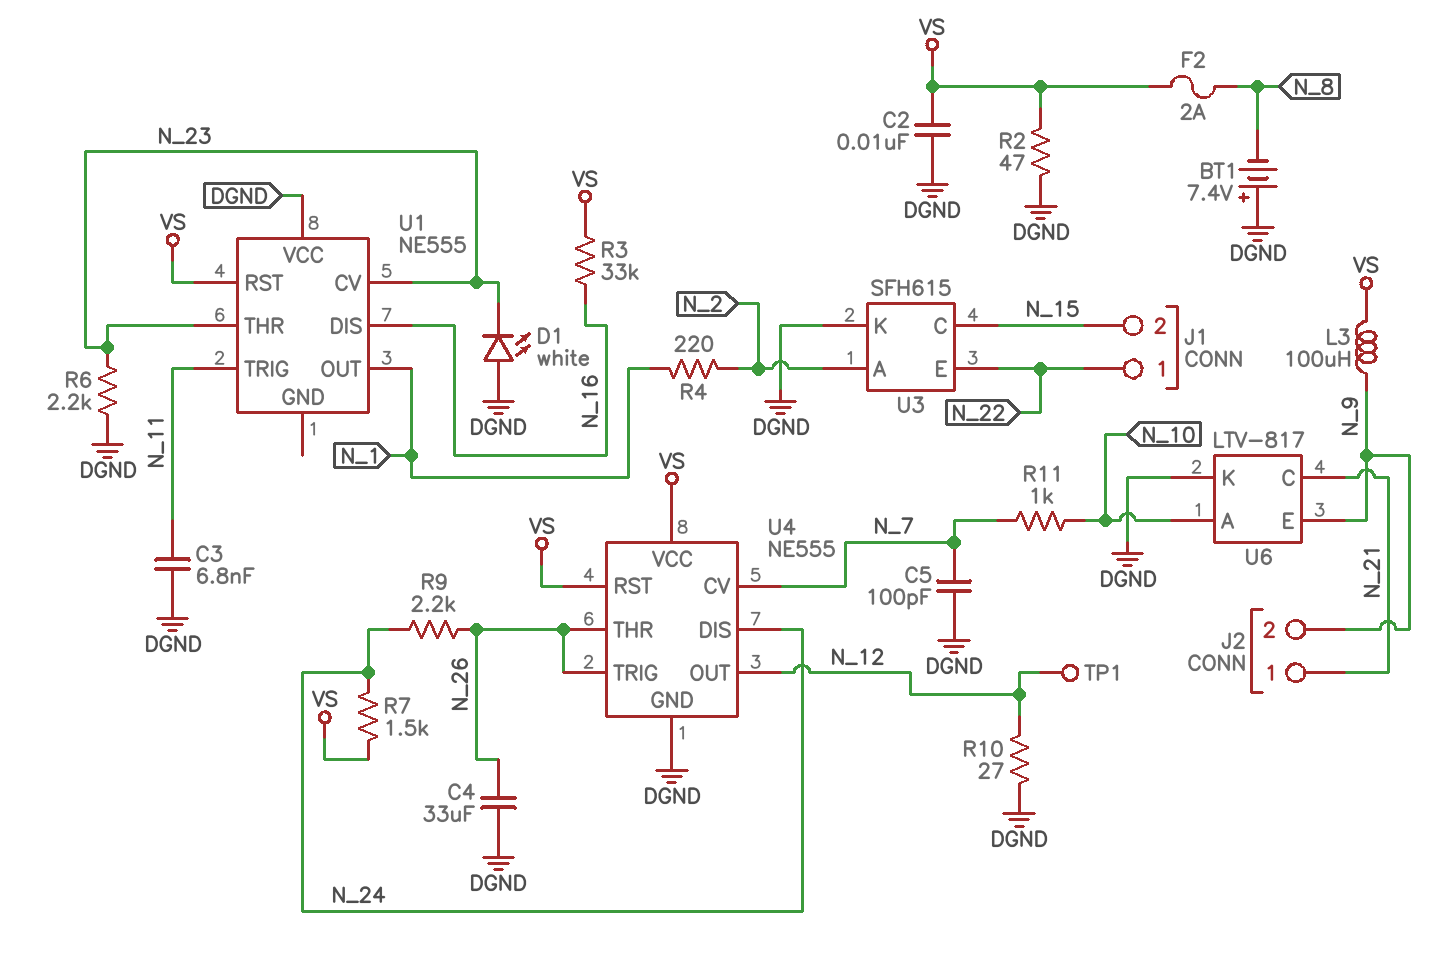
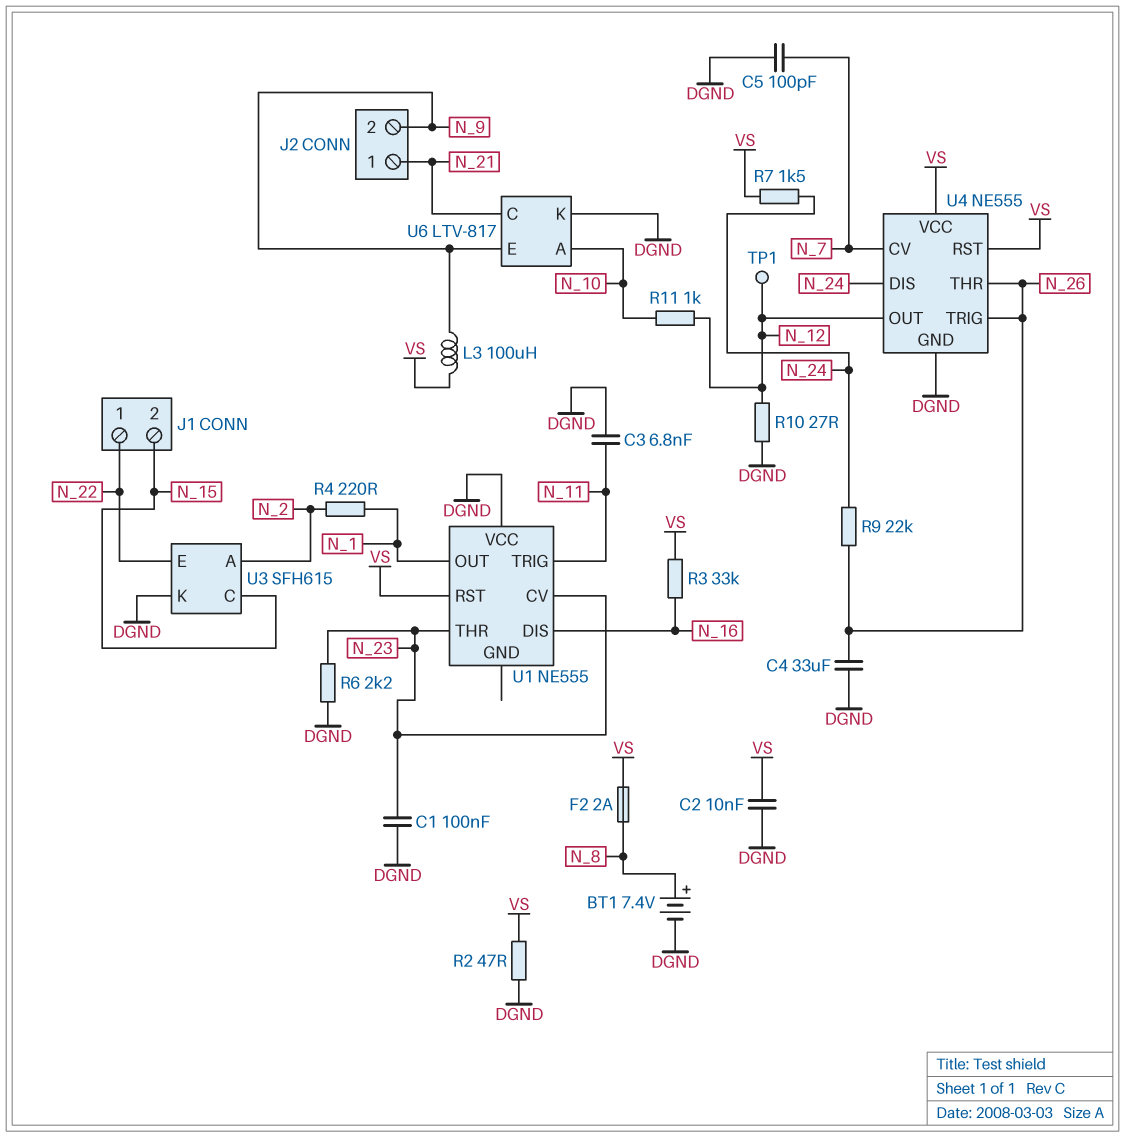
BT1: 7.4V (plus DGND, minus N_8) -> 7.4V (plus N_8, minus DGND)
C1: none -> 100nF (DGND, N_23)
D1: LED white (A DGND, K N_23) -> none
R9: 2.2k (N_24, N_26) -> 22k (N_24, N_26)
R11: 1k (N_7, N_10) -> 1k (N_10, N_12)

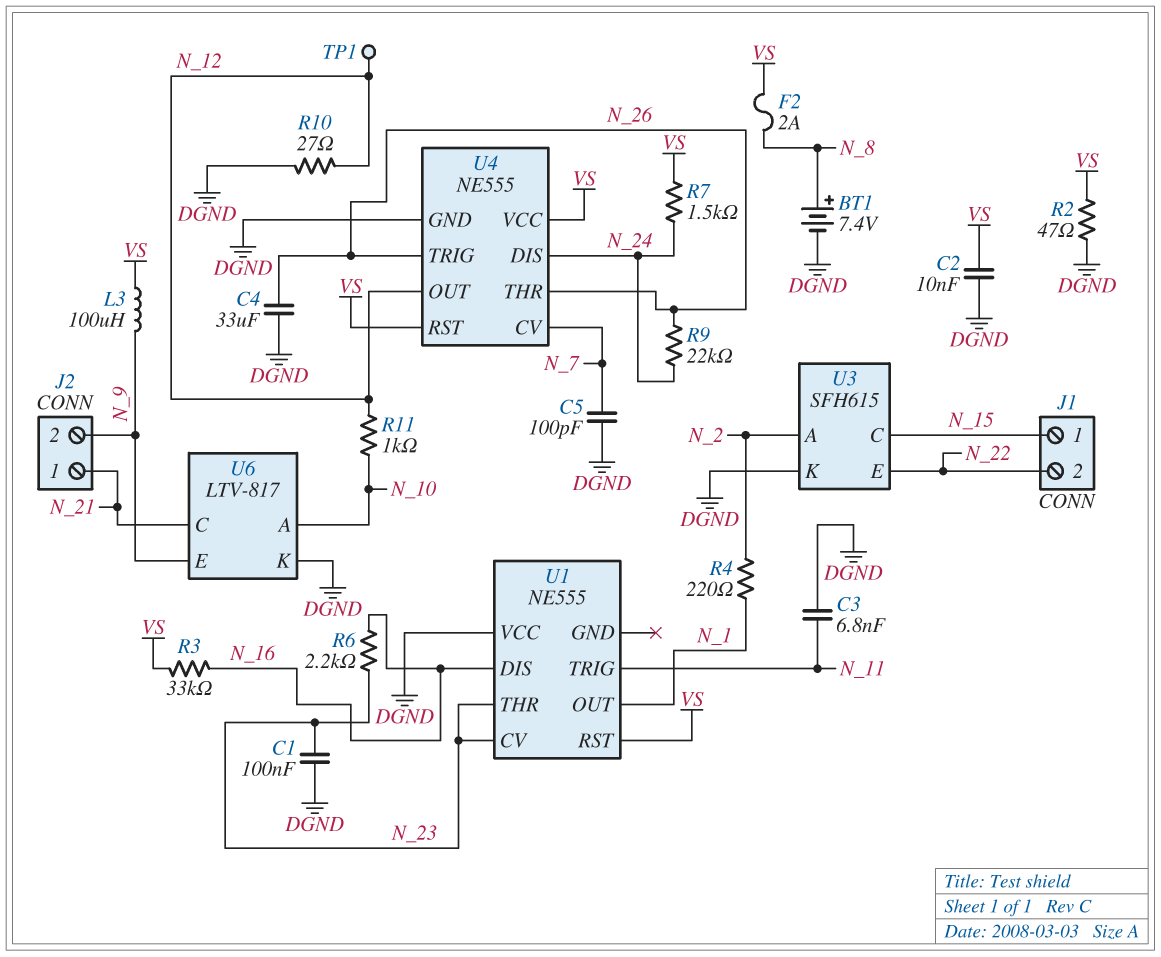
J1 pin 1: N_22 -> N_15
J1 pin 2: N_15 -> N_22
R6: 2.2k (DGND, N_23) -> 2.2k (N_16, N_23)

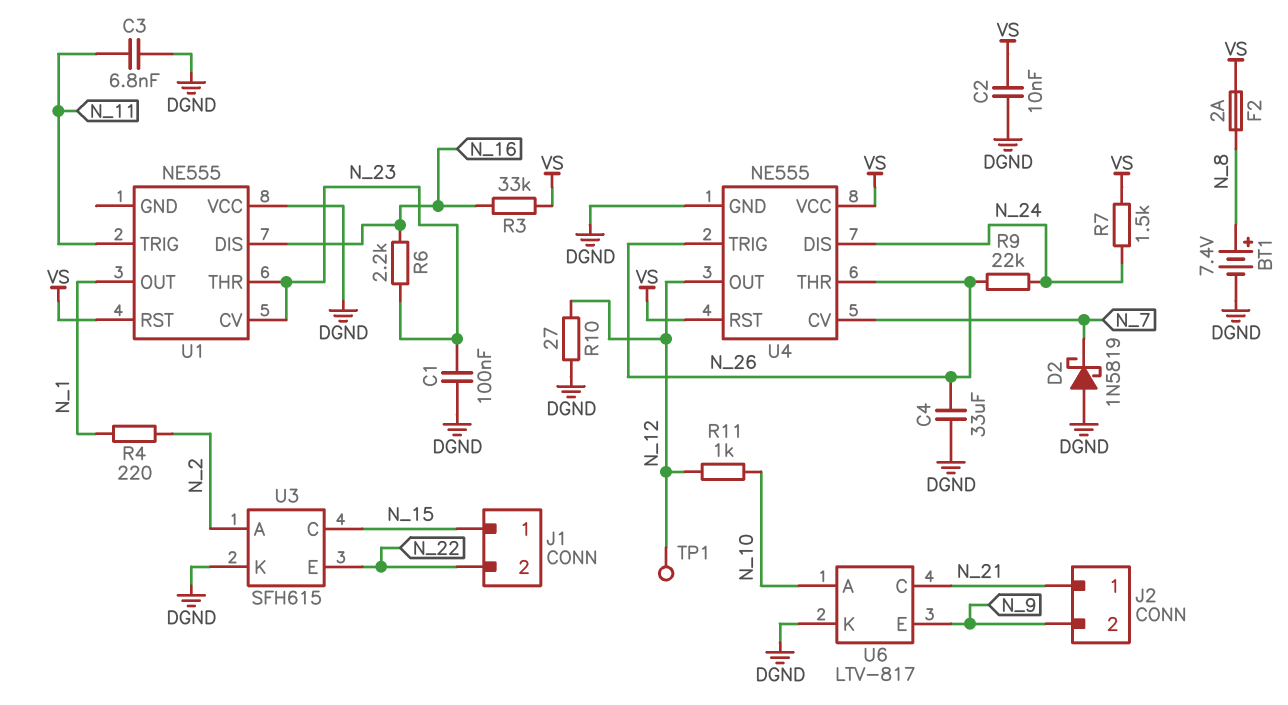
C5: 100pF (DGND, N_7) -> none
D2: none -> schottky 1N5819 (A DGND, K N_7)
L3: 100uH (N_9, VS) -> none
R2: 47 (DGND, VS) -> none

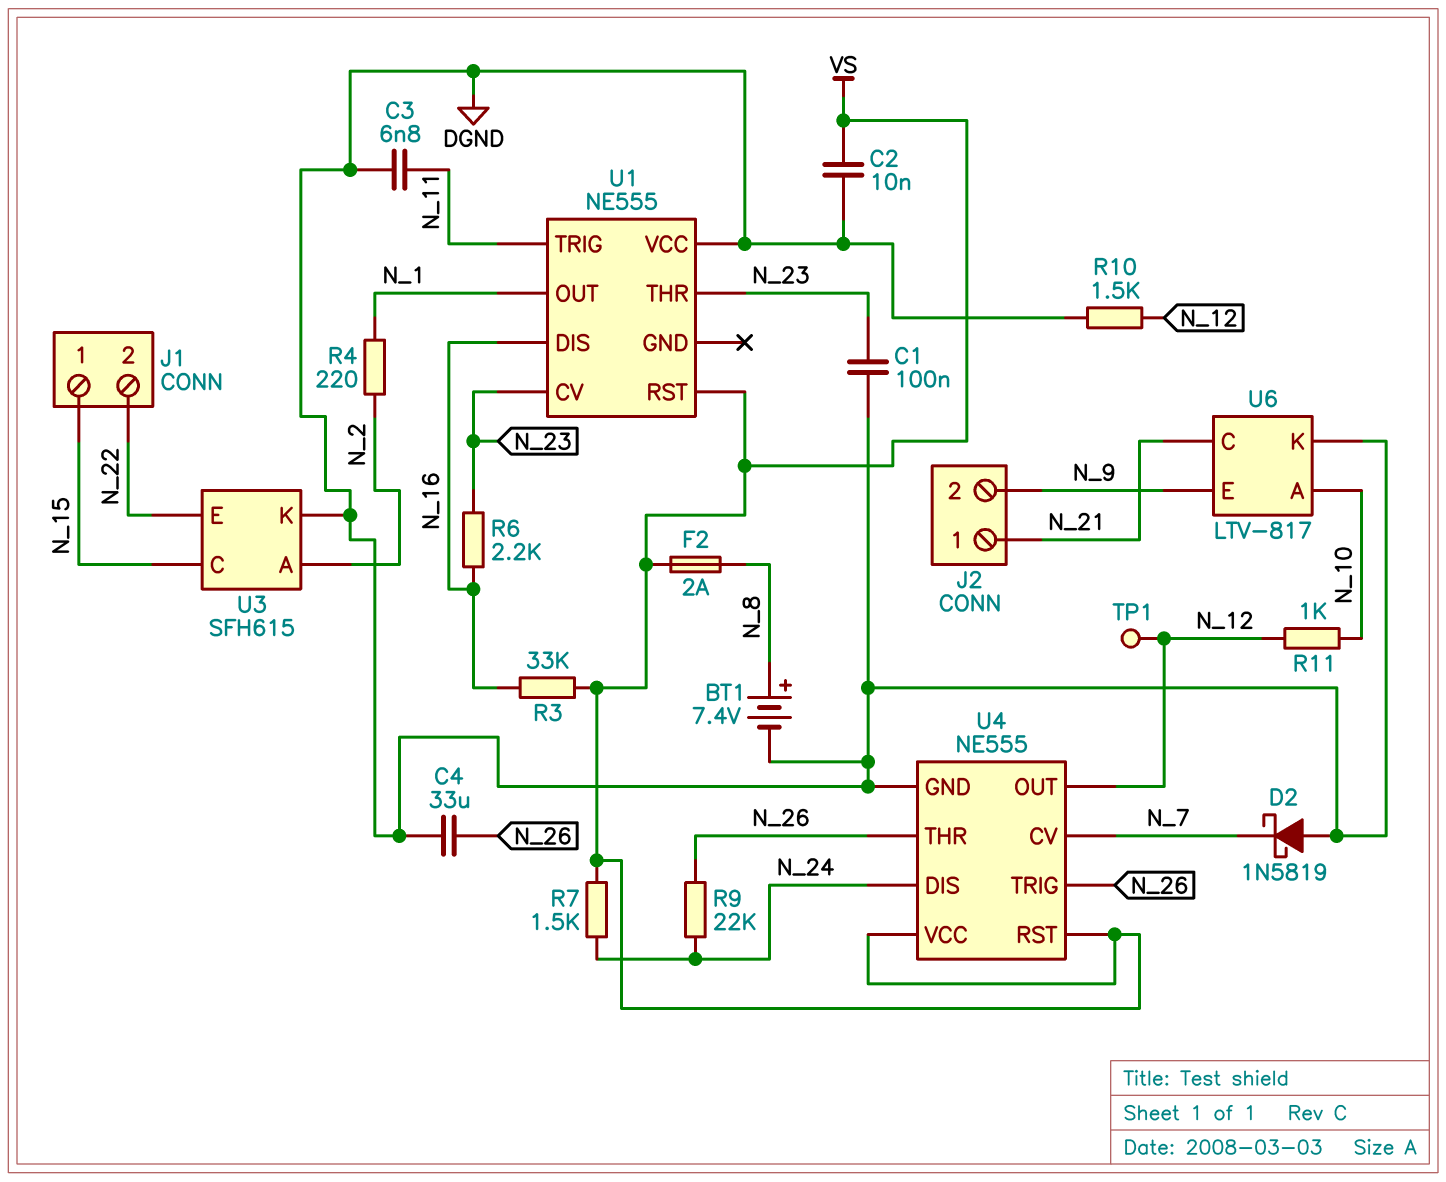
R10: 27 (DGND, N_12) -> 1.5k (DGND, N_12)

